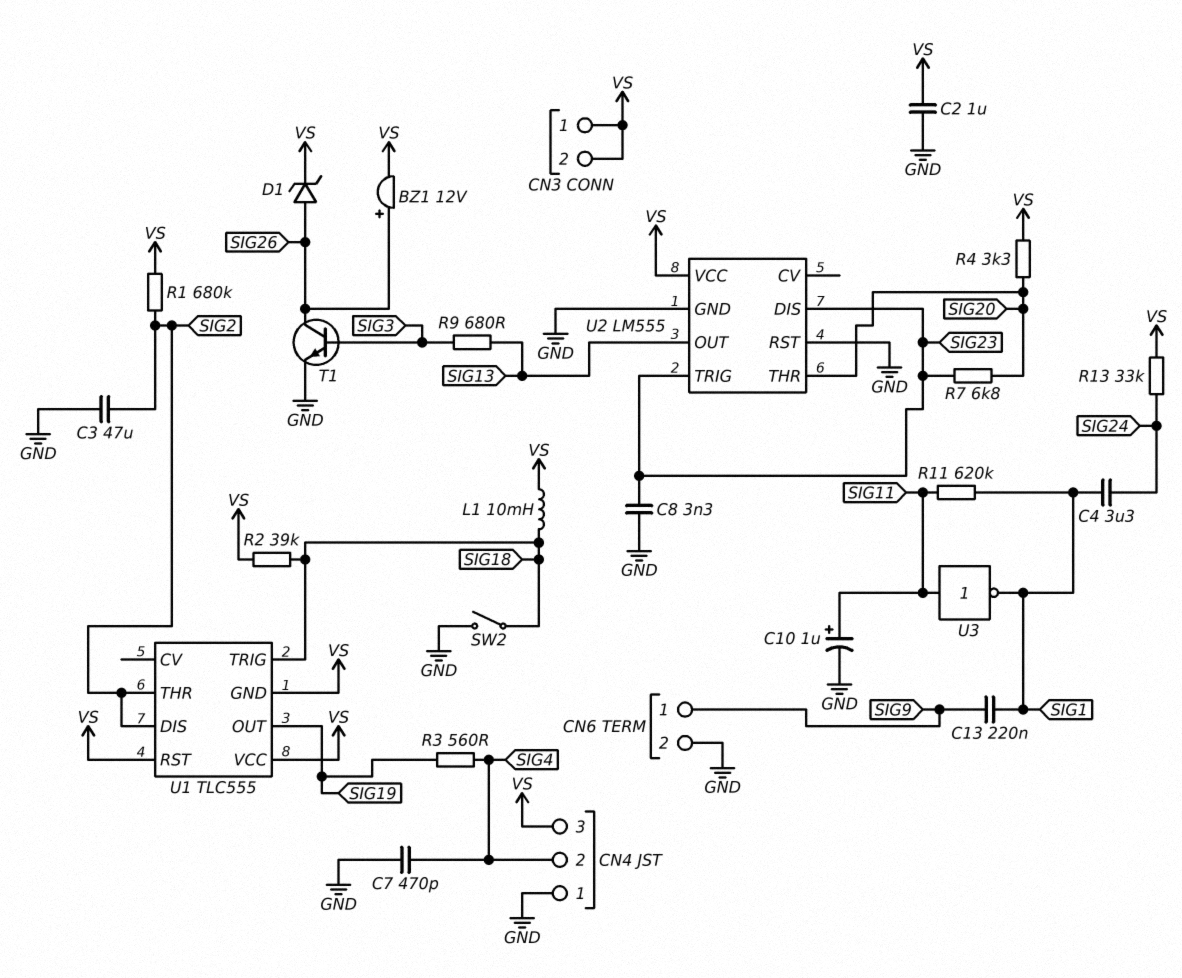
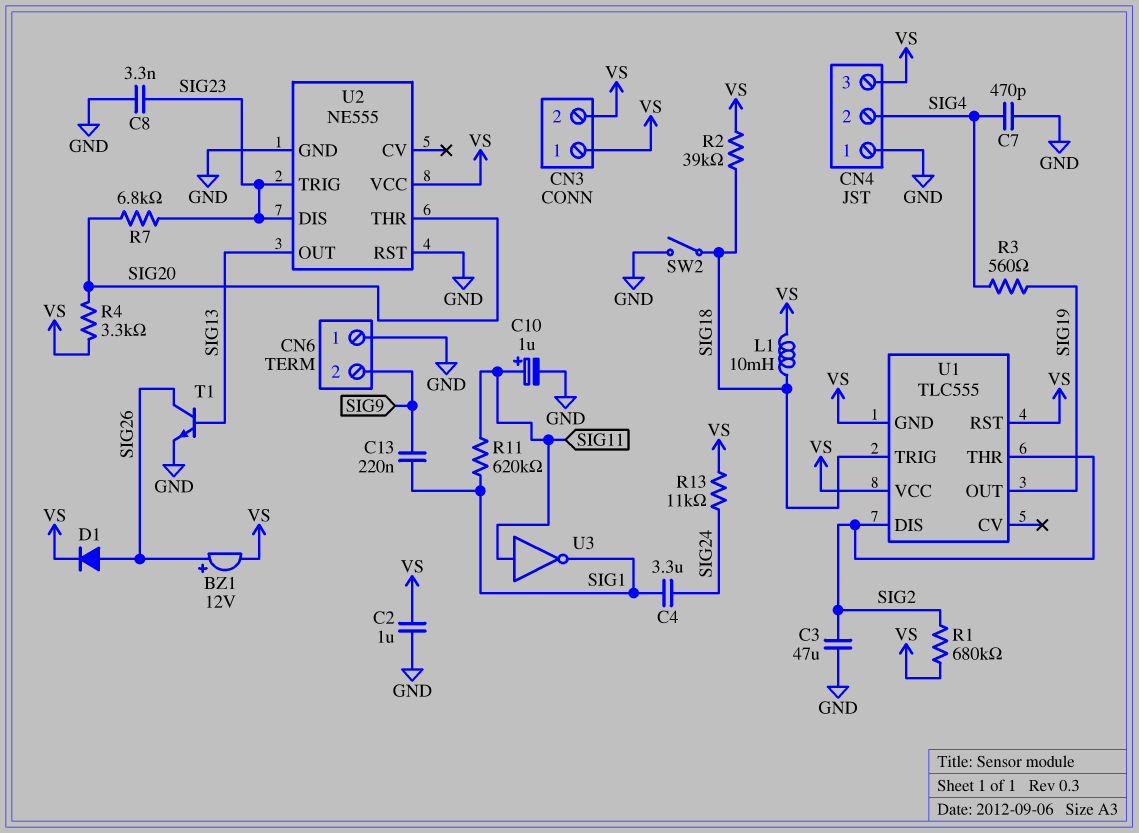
CN6 pin 1: SIG9 -> GND
CN6 pin 2: GND -> SIG9
D1: zener (A SIG26, K VS) -> diode (A SIG26, K VS)
R9: 680 (SIG3, SIG13) -> none
R13: 33k (SIG24, VS) -> 11k (SIG24, VS)
T1: NPN (B SIG3, C SIG26, E GND) -> NPN (B SIG13, C SIG26, E GND)
U2: LM555 -> NE555

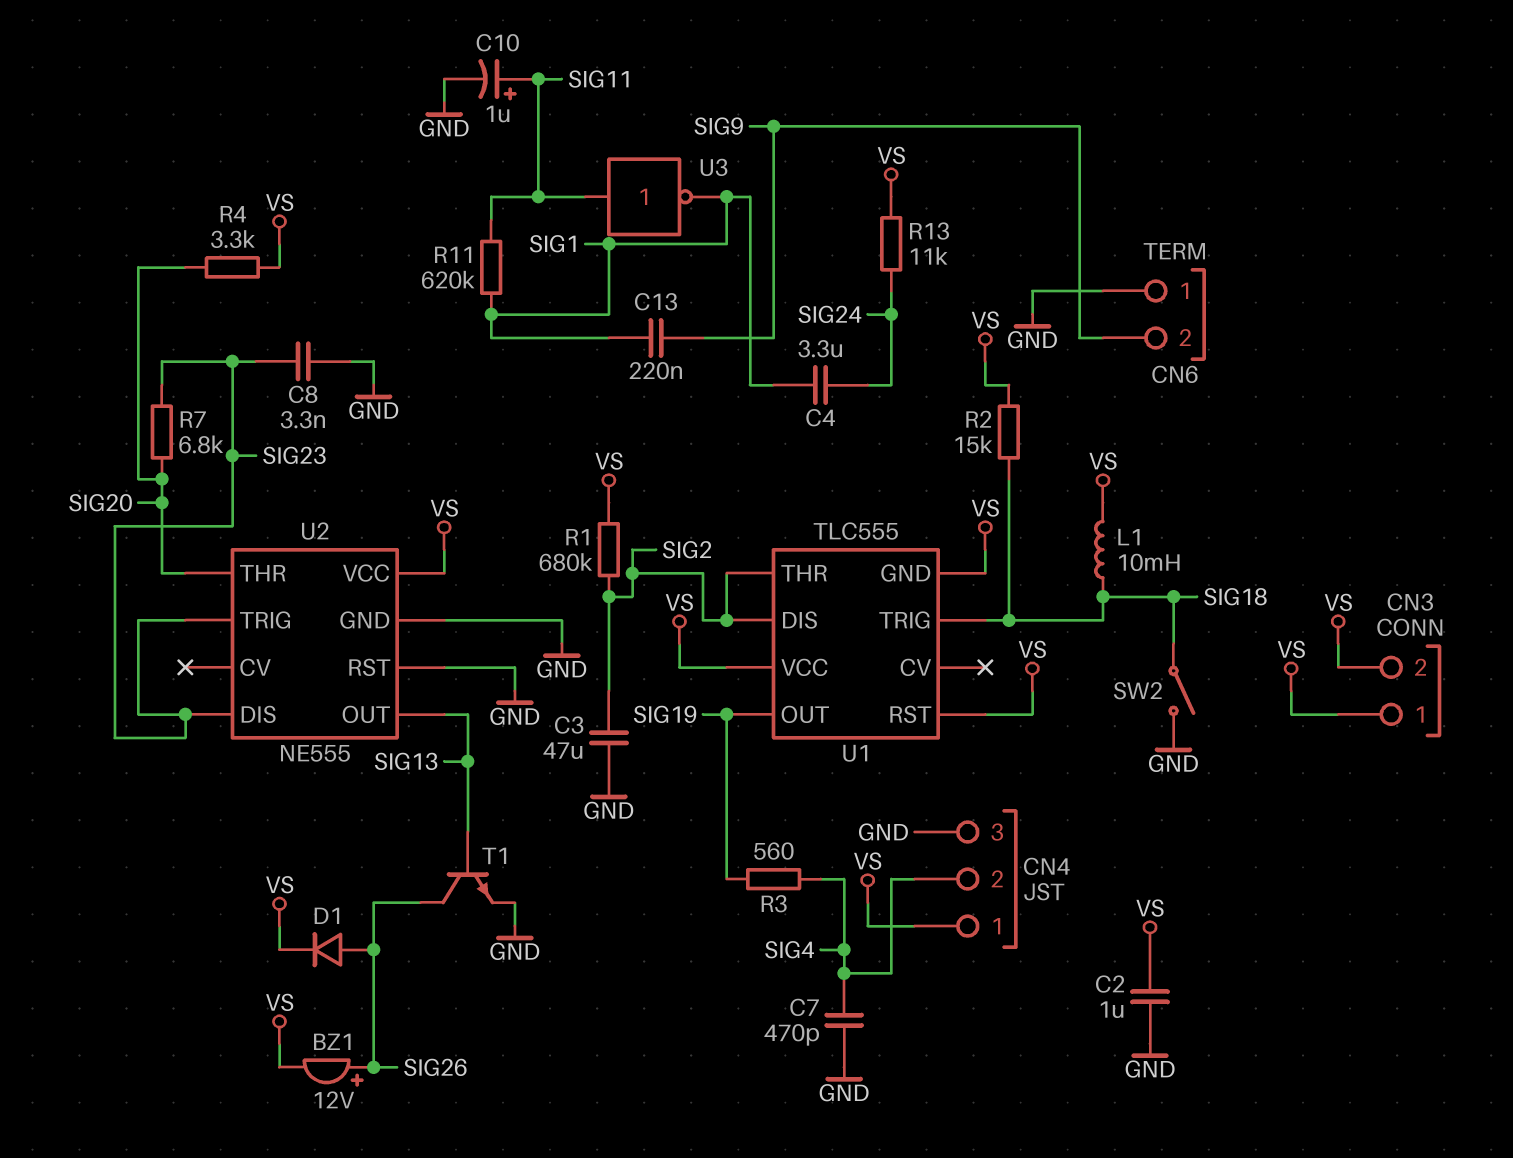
CN4 pin 1: GND -> VS
CN4 pin 3: VS -> GND
R2: 39k (SIG18, VS) -> 15k (SIG18, VS)

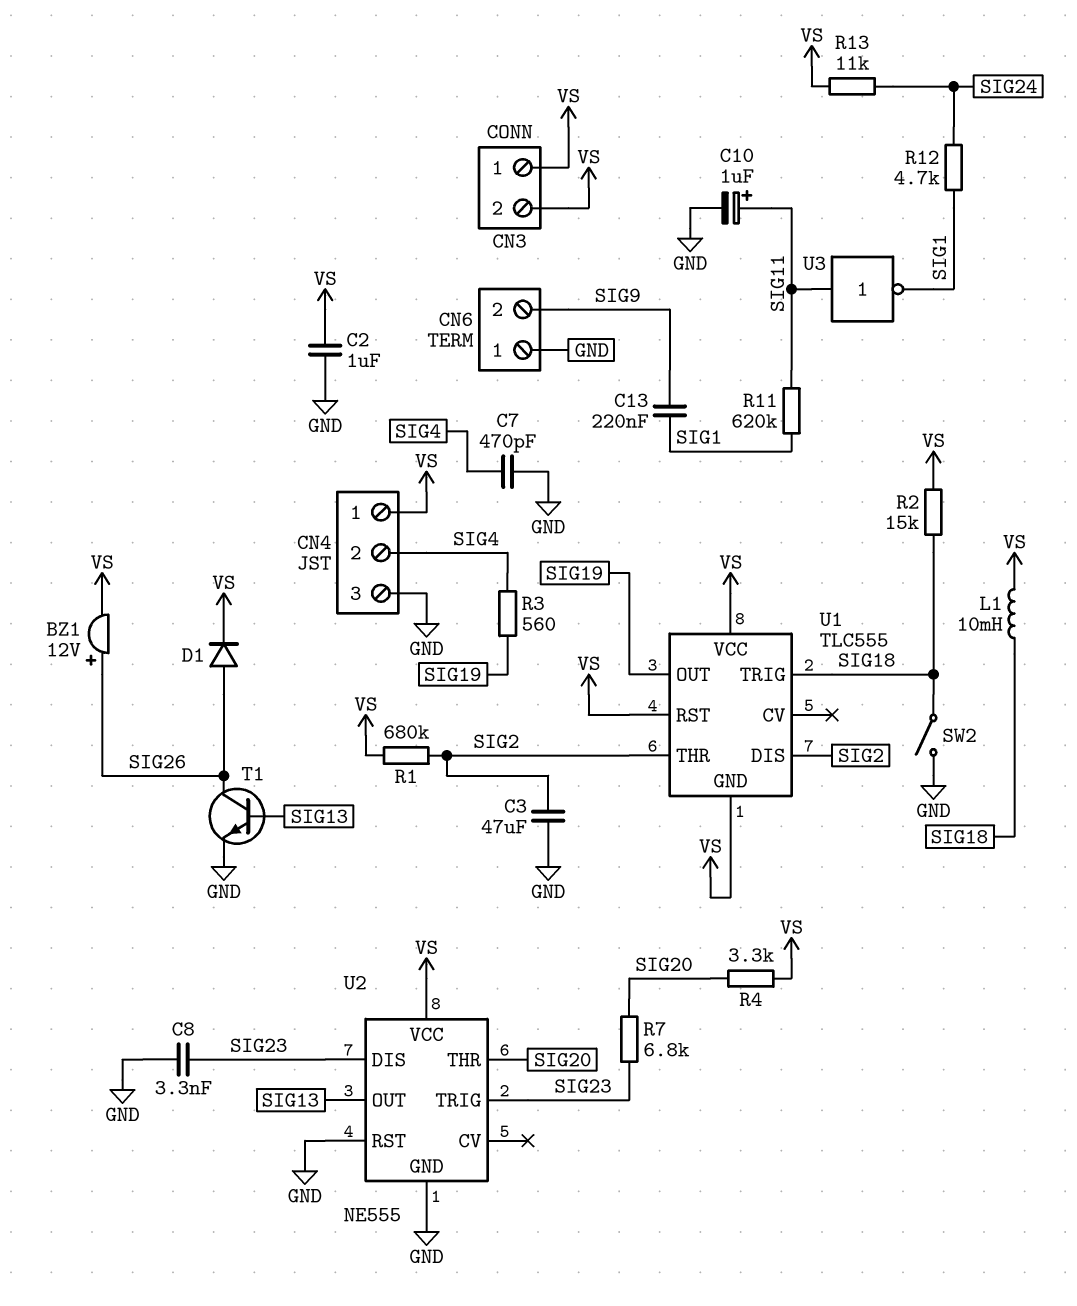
C4: 3.3uF (SIG1, SIG24) -> none
R12: none -> 4.7k (SIG1, SIG24)

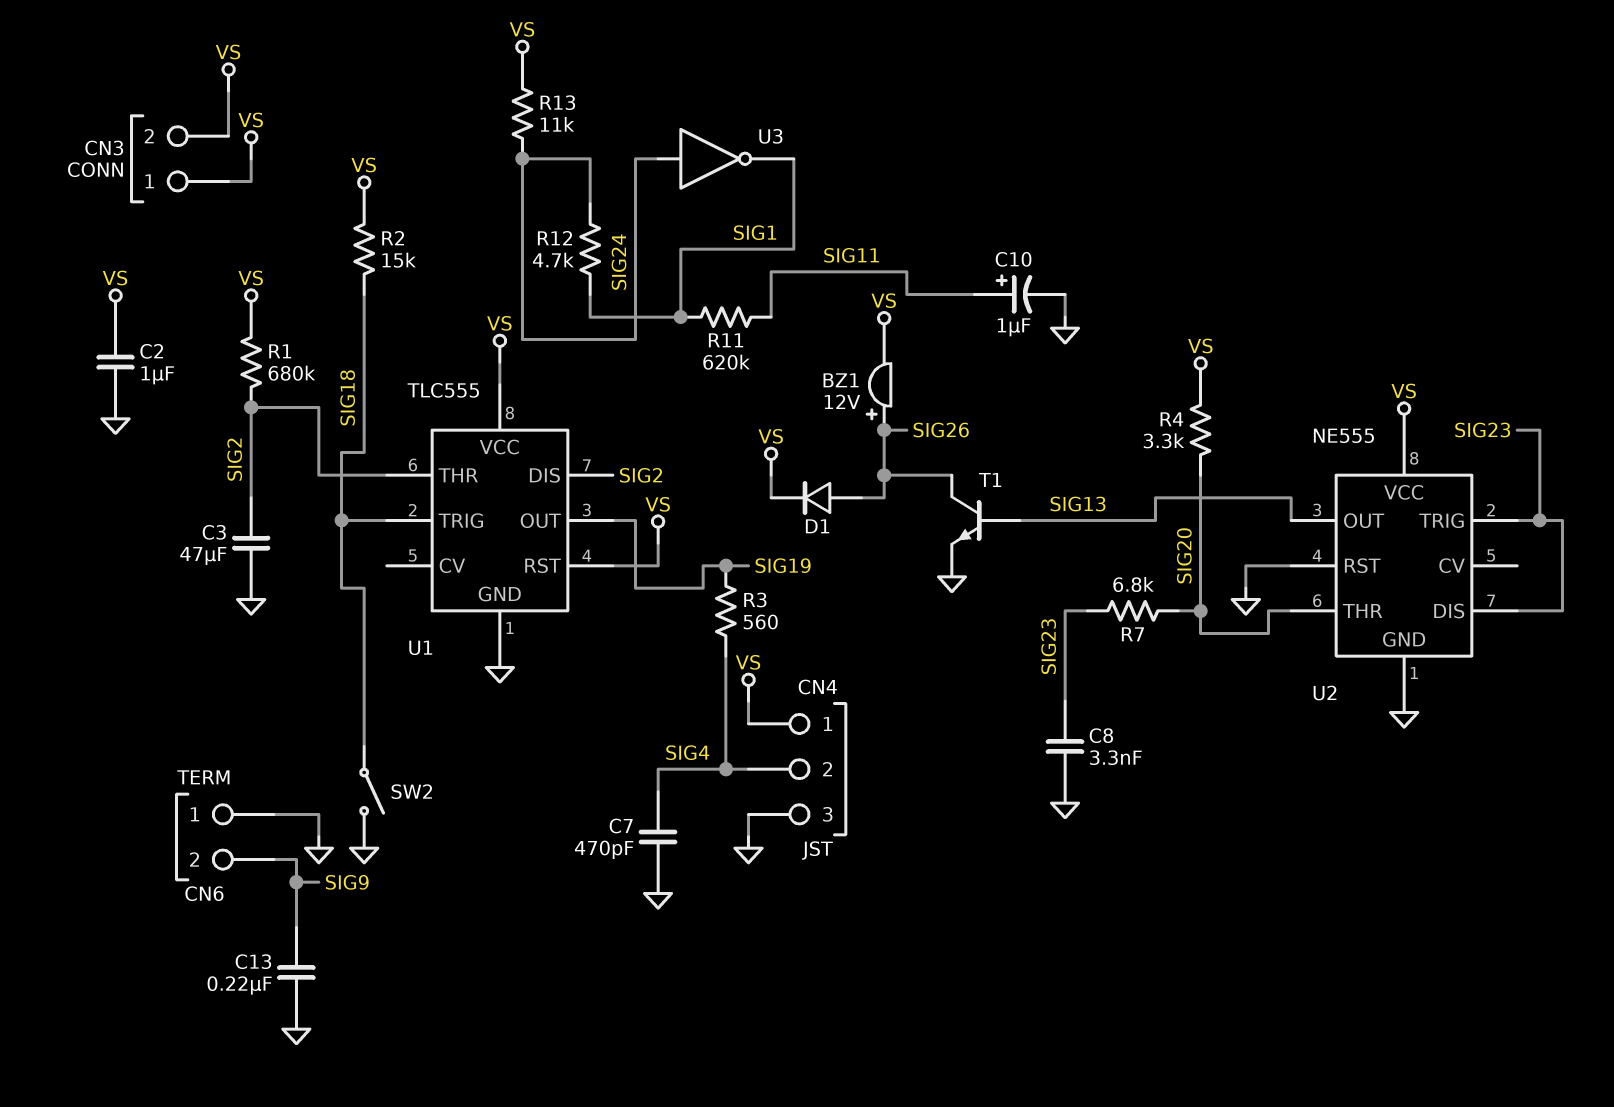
C13: 220nF (SIG1, SIG9) -> 220nF (GND, SIG9)
L1: 10mH (SIG18, VS) -> none
U1 pin GND: VS -> GND
U3: NOT (in SIG11, out SIG1) -> NOT (in SIG24, out SIG1)

